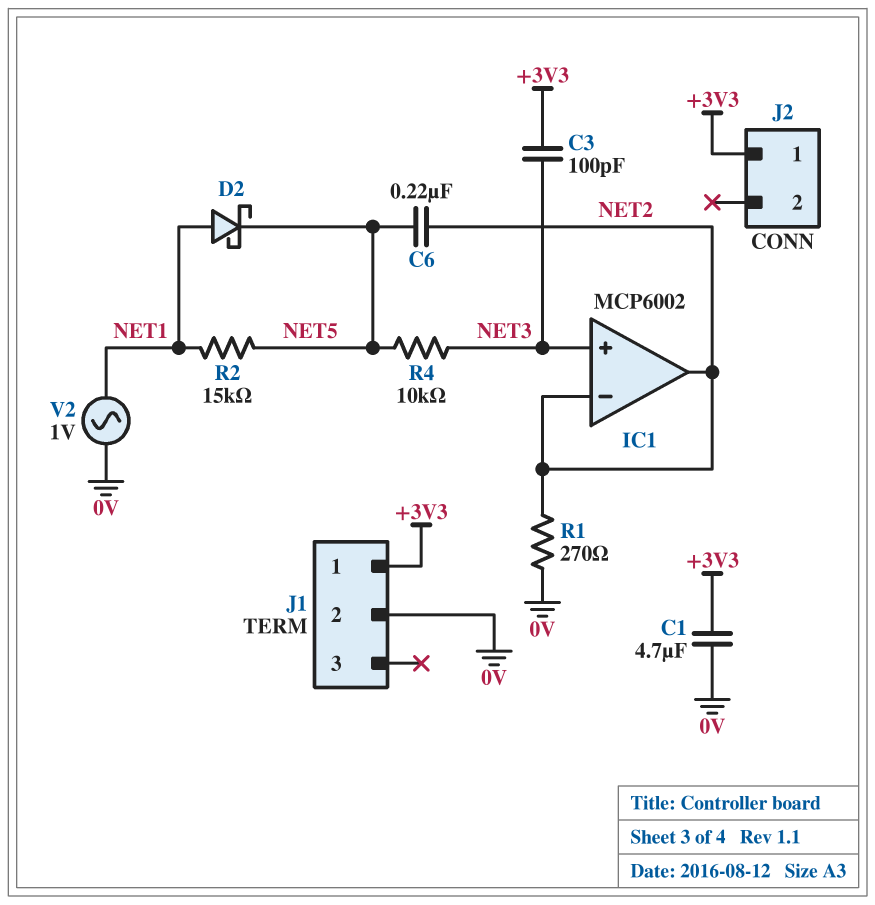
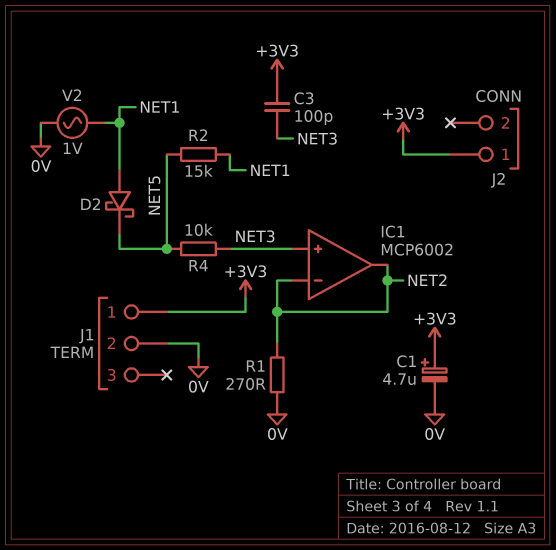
C1: 4.7uF (+3V3, 0V) -> 4.7uF (plus +3V3, minus 0V)
C6: 220nF (NET2, NET5) -> none

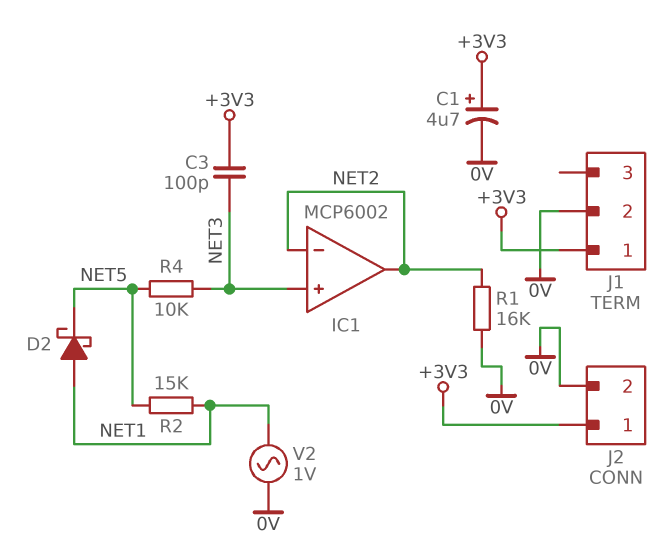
J2 pin 2: none -> 0V
R1: 270 (0V, NET2) -> 16k (0V, NET2)

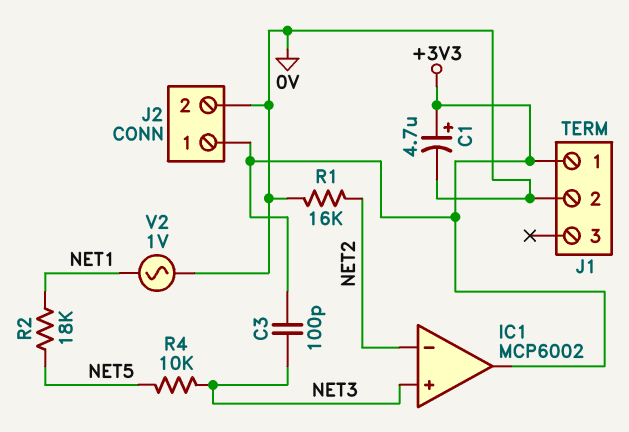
D2: schottky (A NET1, K NET5) -> none
IC1 pin out: NET2 -> +3V3
R2: 15k (NET1, NET5) -> 18k (NET1, NET5)

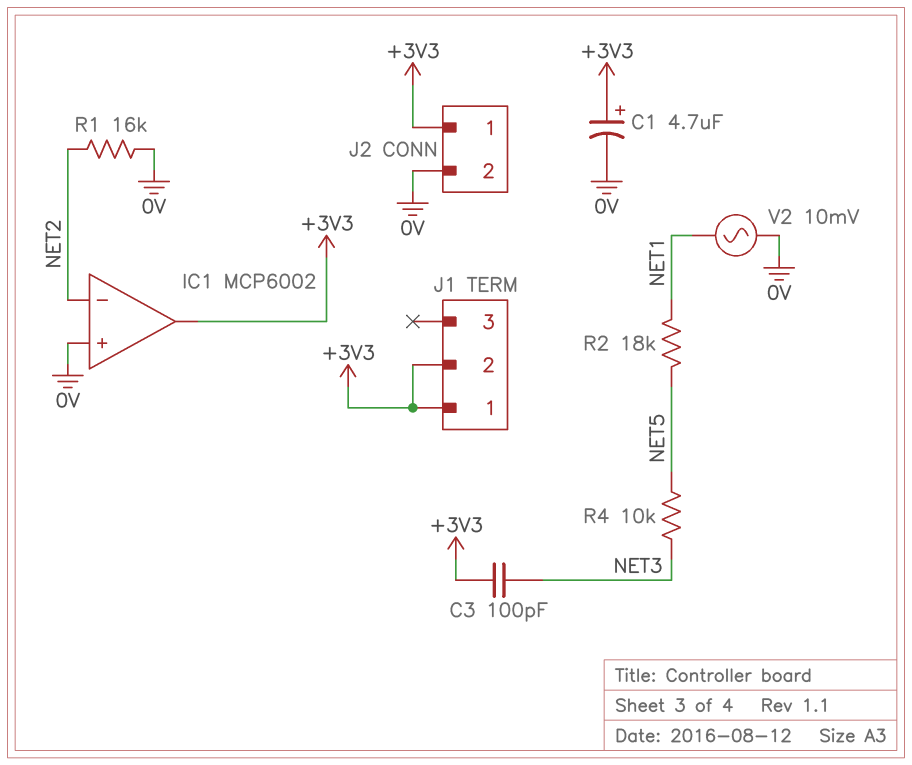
IC1 pin in+: NET3 -> 0V
J1 pin 2: 0V -> +3V3
V2: AC 1V (0V, NET1) -> AC 10mV (0V, NET1)

